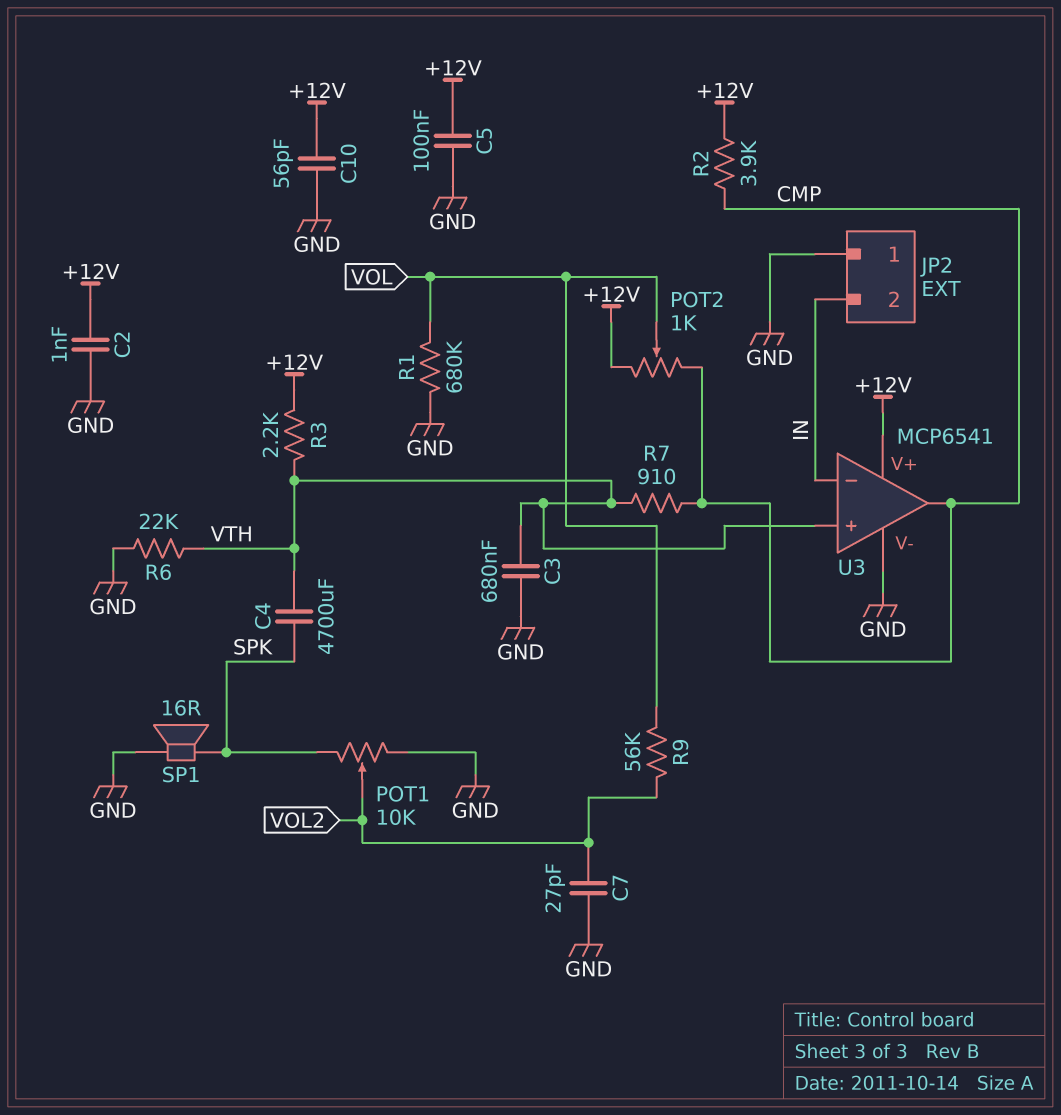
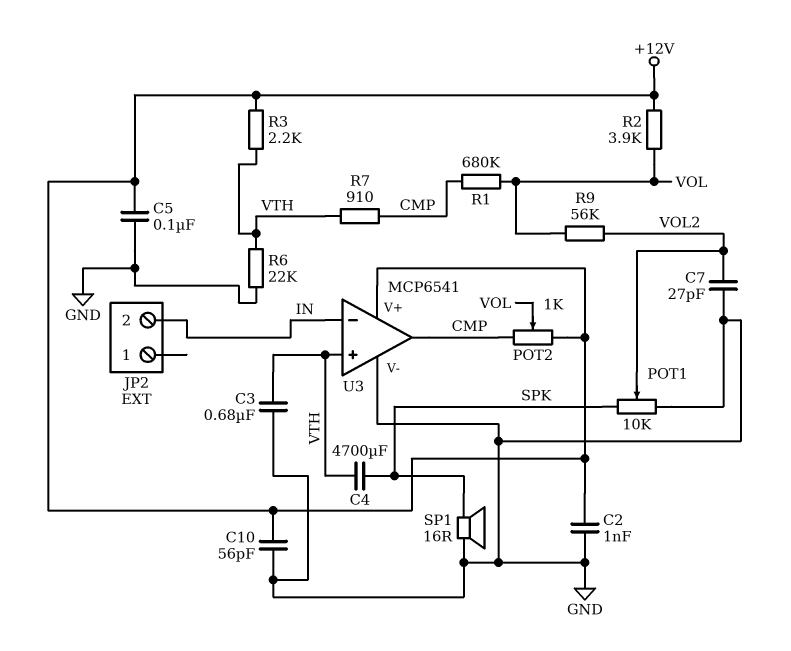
JP2 pin 1: GND -> none
R1: 680k (GND, VOL) -> 680k (CMP, VOL)
R2: 3.9k (+12V, CMP) -> 3.9k (+12V, VOL)

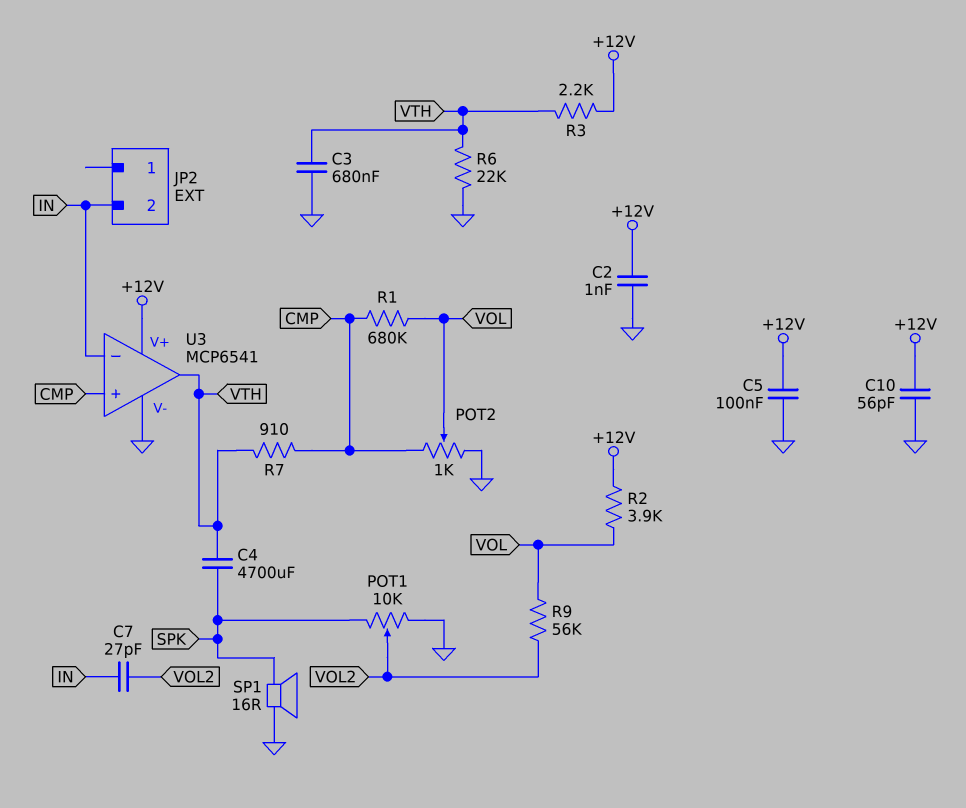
C7: 27pF (GND, VOL2) -> 27pF (IN, VOL2)
POT2: 1k (+12V, CMP, wiper VOL) -> 1k (CMP, GND, wiper VOL)
U3 pin in+: VTH -> CMP
U3 pin out: CMP -> VTH

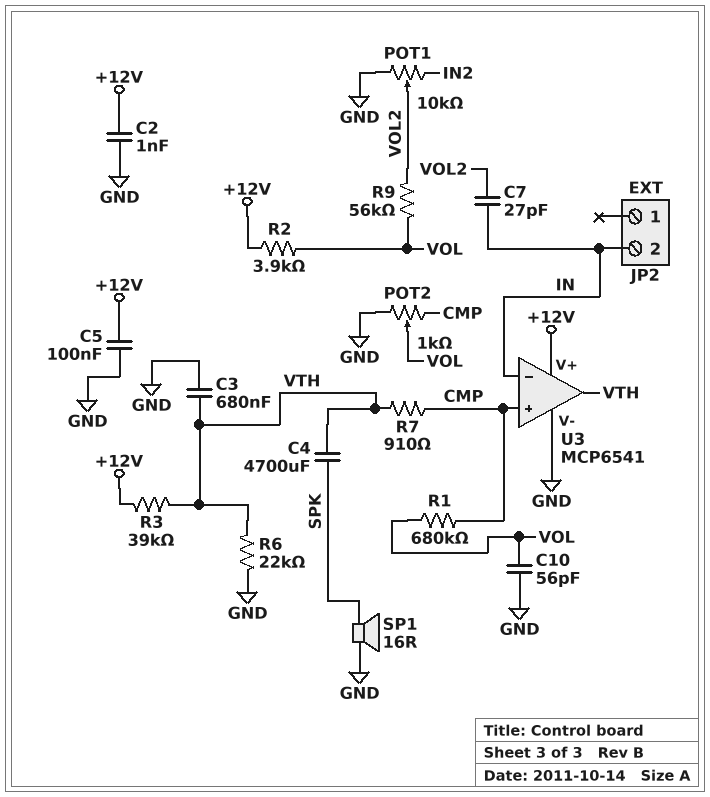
C10: 56pF (+12V, GND) -> 56pF (GND, VOL)
POT1: 10k (GND, SPK, wiper VOL2) -> 10k (GND, IN2, wiper VOL2)
R3: 2.2k (+12V, VTH) -> 39k (+12V, VTH)

